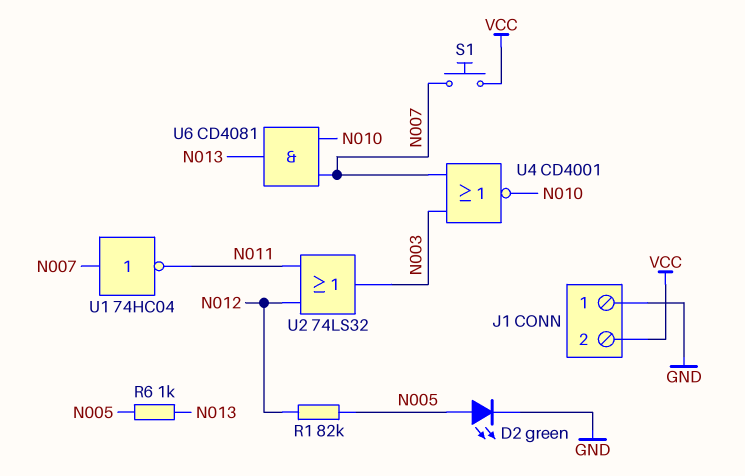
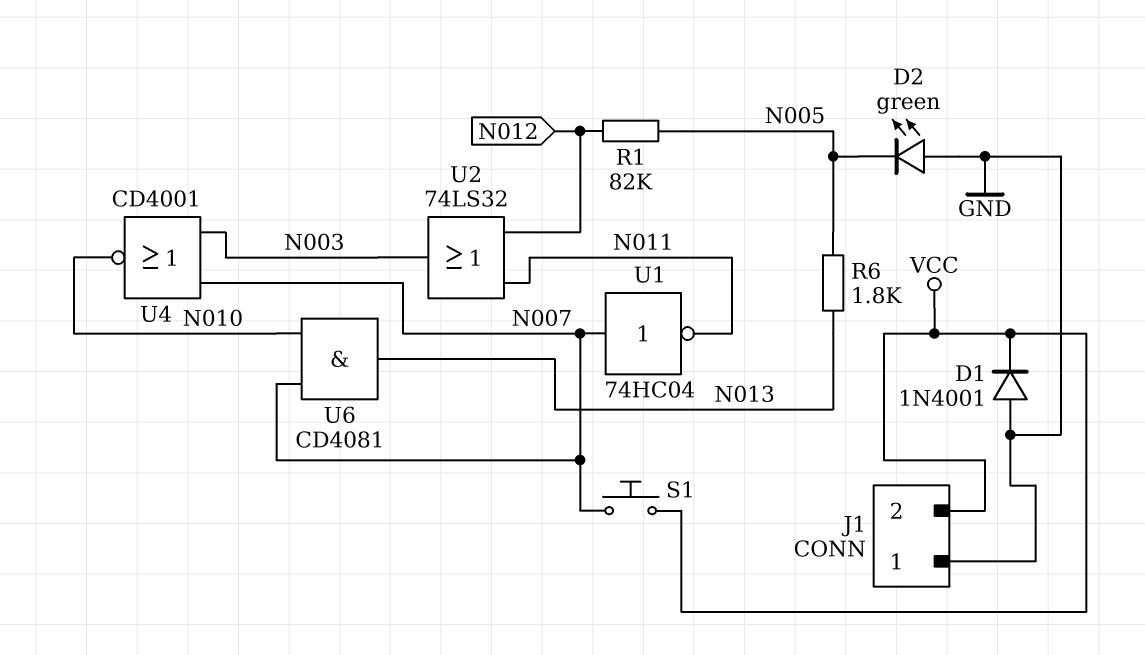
D1: none -> diode 1N4001 (A GND, K VCC)
D2: LED green (A N005, K GND) -> LED green (A GND, K N005)
R6: 1k (N005, N013) -> 1.8k (N005, N013)

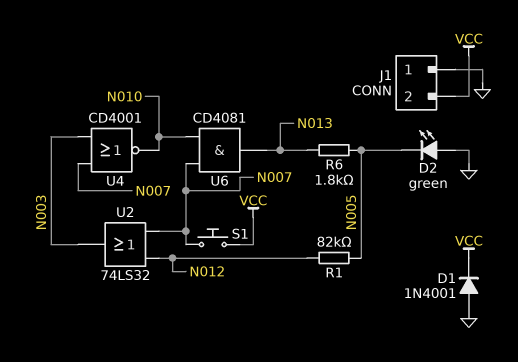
U1: NOT 74HC04 (in N007, out N011) -> none
U2: OR 74LS32 (in N011, in N012, out N003) -> OR 74LS32 (in N007, in N012, out N003)

